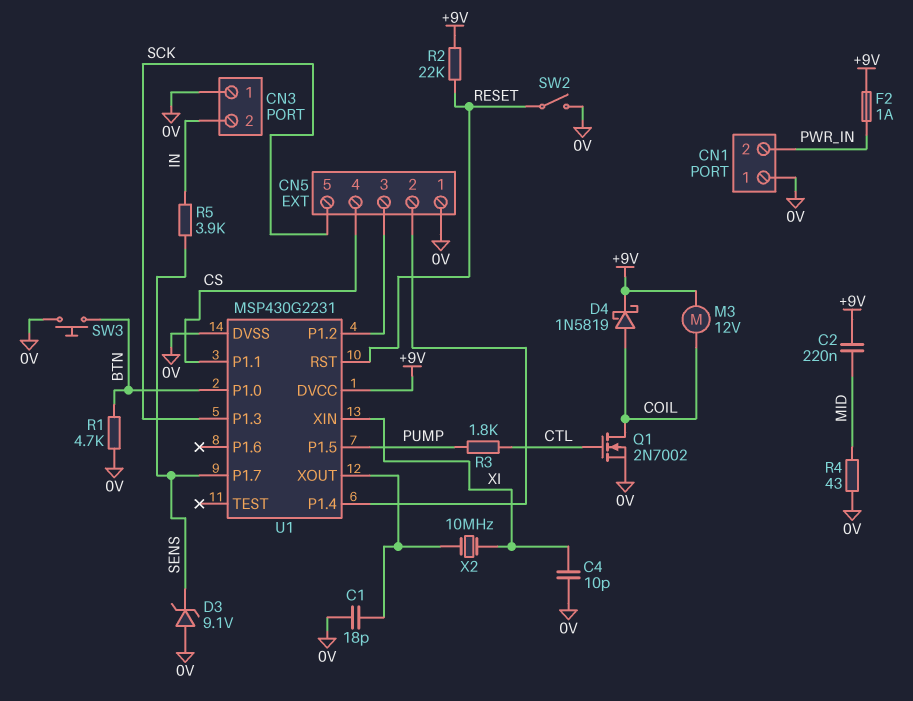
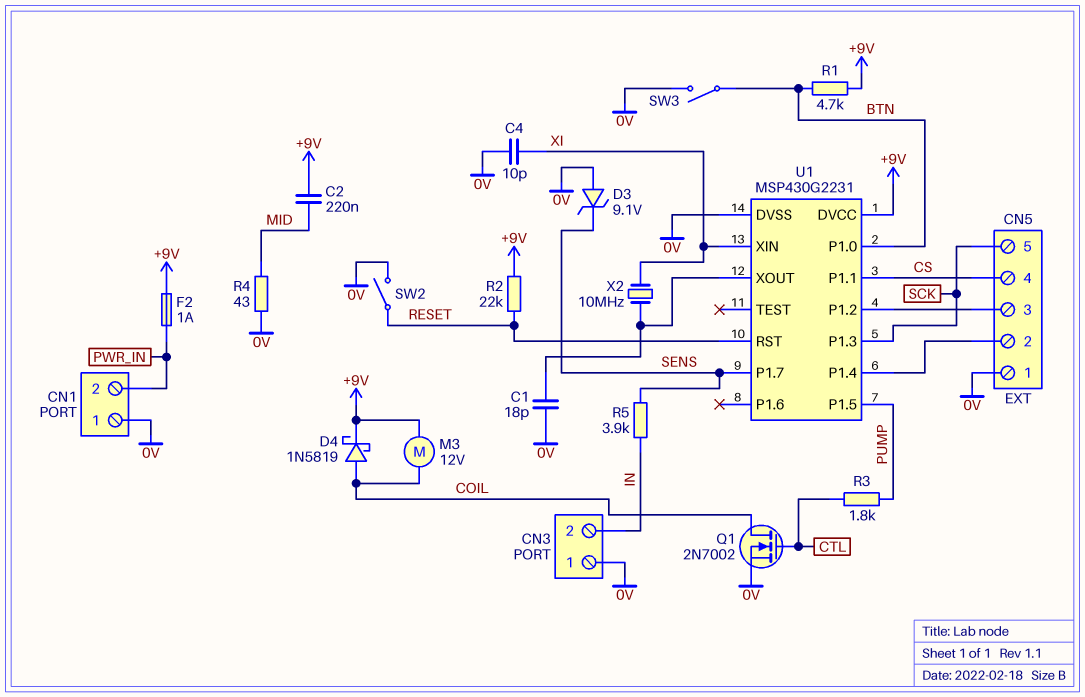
R1: 4.7k (0V, BTN) -> 4.7k (+9V, BTN)
SW3: button (0V, BTN) -> switch (0V, BTN)

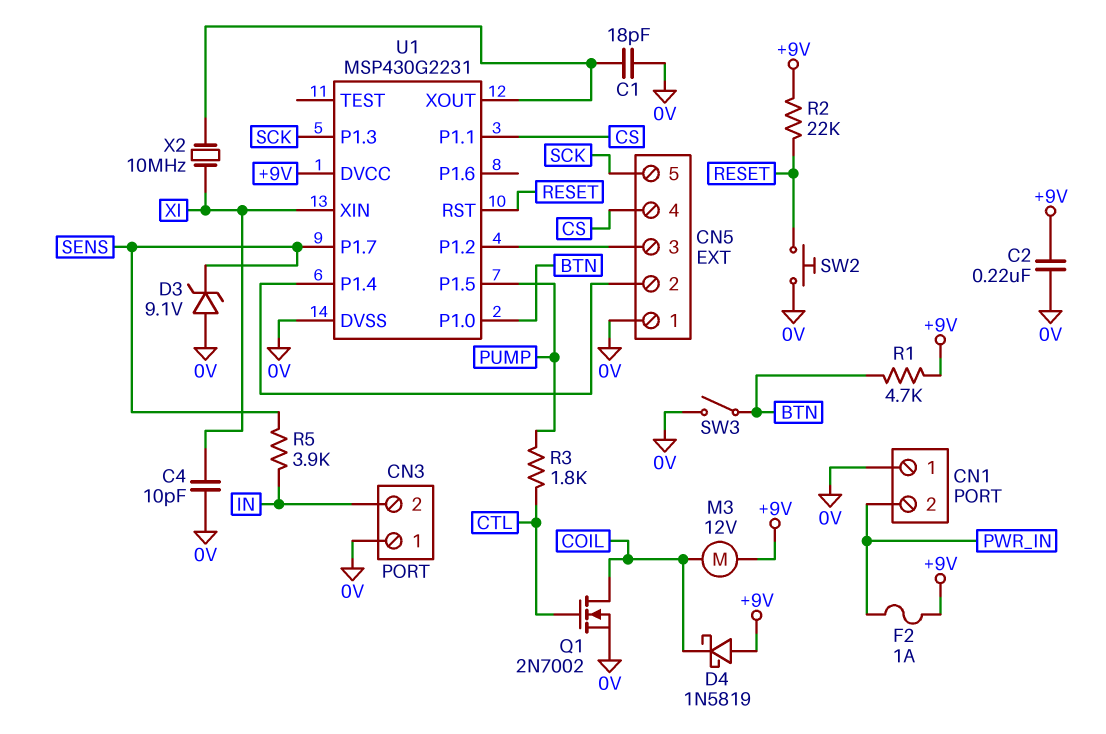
C2: 220nF (+9V, MID) -> 220nF (+9V, 0V)
D4: schottky 1N5819 (A COIL, K +9V) -> schottky 1N5819 (A +9V, K COIL)
R4: 43 (0V, MID) -> none
SW2: switch (0V, RESET) -> button (0V, RESET)

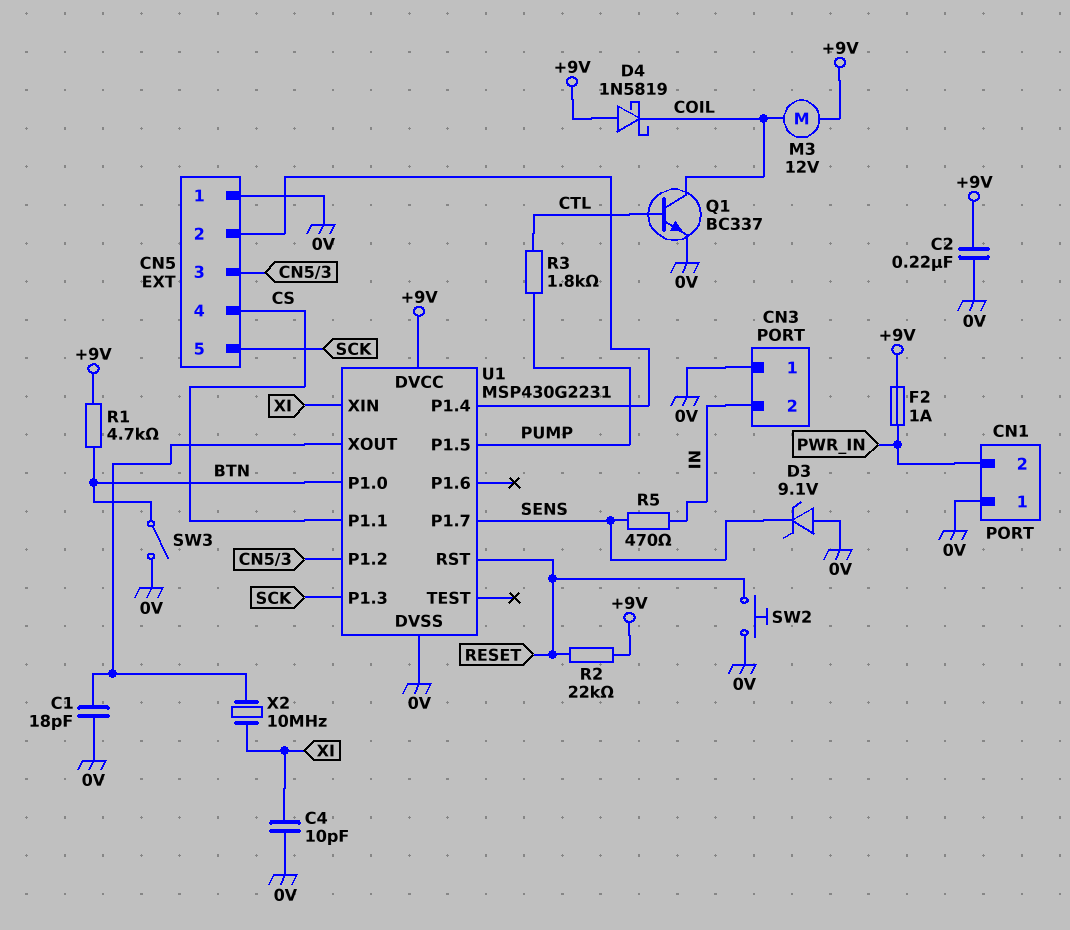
Q1: NMOS 2N7002 (G CTL, D COIL, S 0V) -> NPN BC337 (B CTL, C COIL, E 0V)
R5: 3.9k (IN, SENS) -> 470 (IN, SENS)

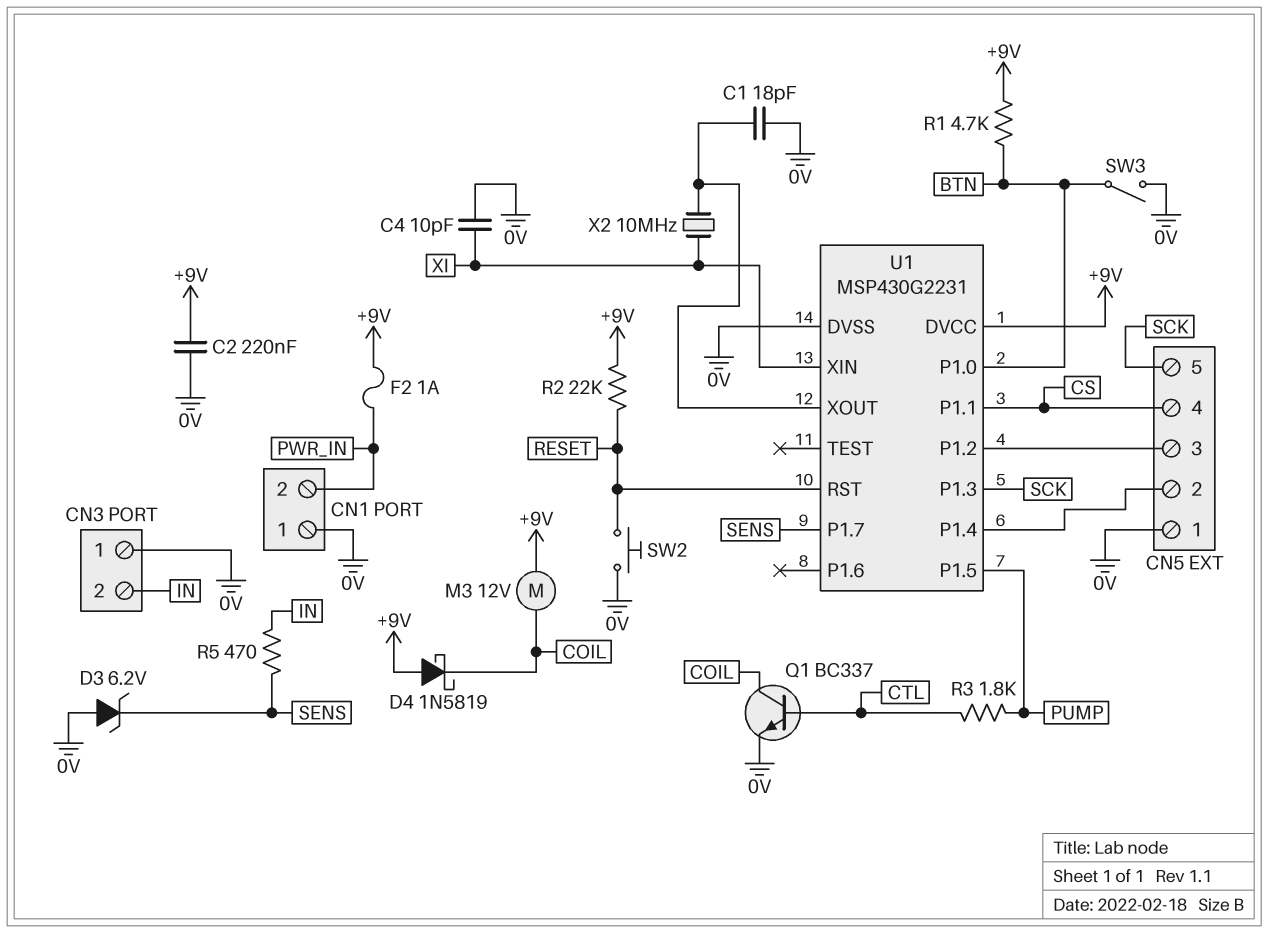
D3: zener 9.1V (A 0V, K SENS) -> zener 6.2V (A 0V, K SENS)

